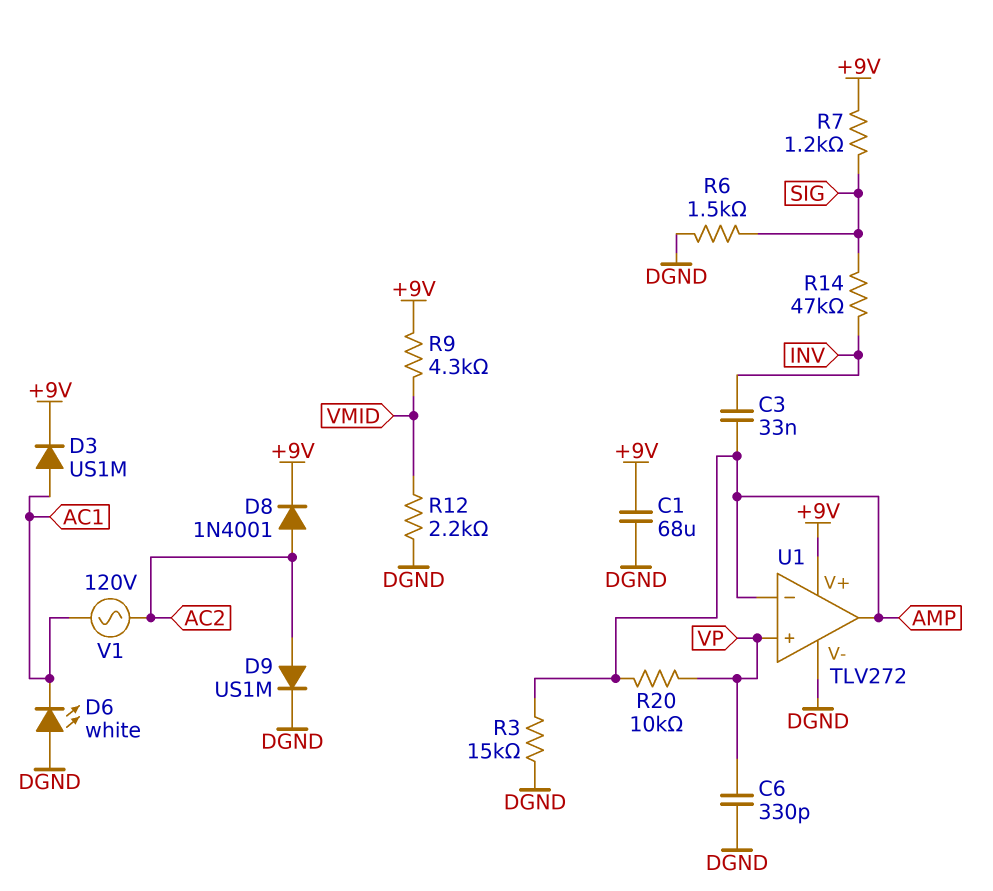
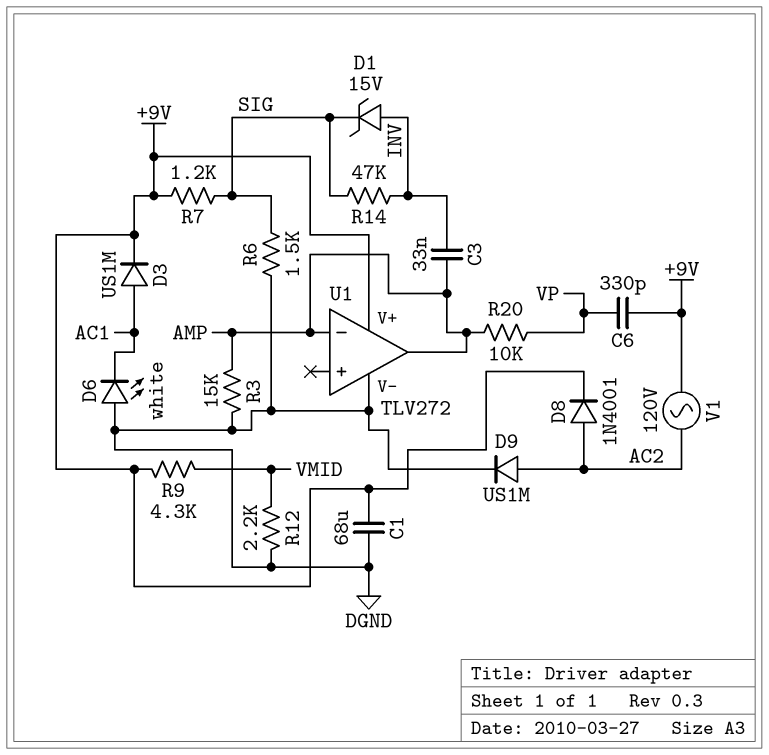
C6: 330pF (DGND, VP) -> 330pF (+9V, VP)
D1: none -> zener 15V (A INV, K SIG)
U1 pin in+: VP -> none
V1: AC 120V (AC1, AC2) -> AC 120V (+9V, AC2)

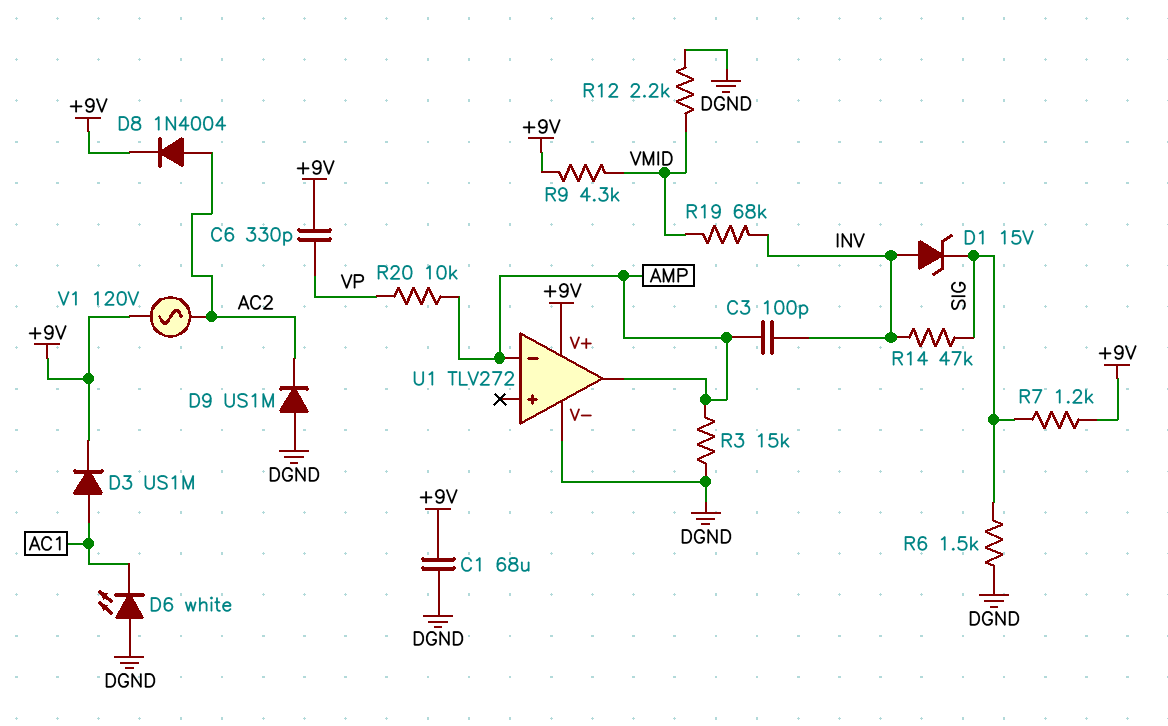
C3: 33nF (AMP, INV) -> 100pF (AMP, INV)
D8: diode 1N4001 (A AC2, K +9V) -> diode 1N4004 (A AC2, K +9V)
D9: diode US1M (A AC2, K DGND) -> diode US1M (A DGND, K AC2)
R19: none -> 68k (INV, VMID)

